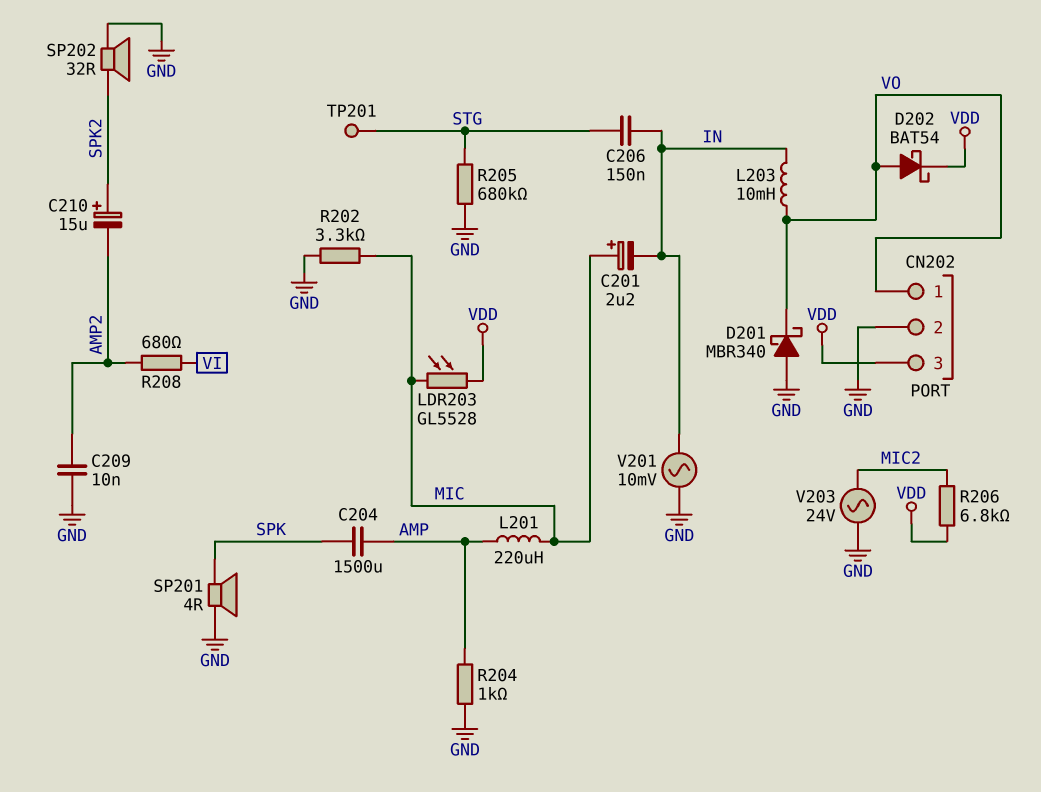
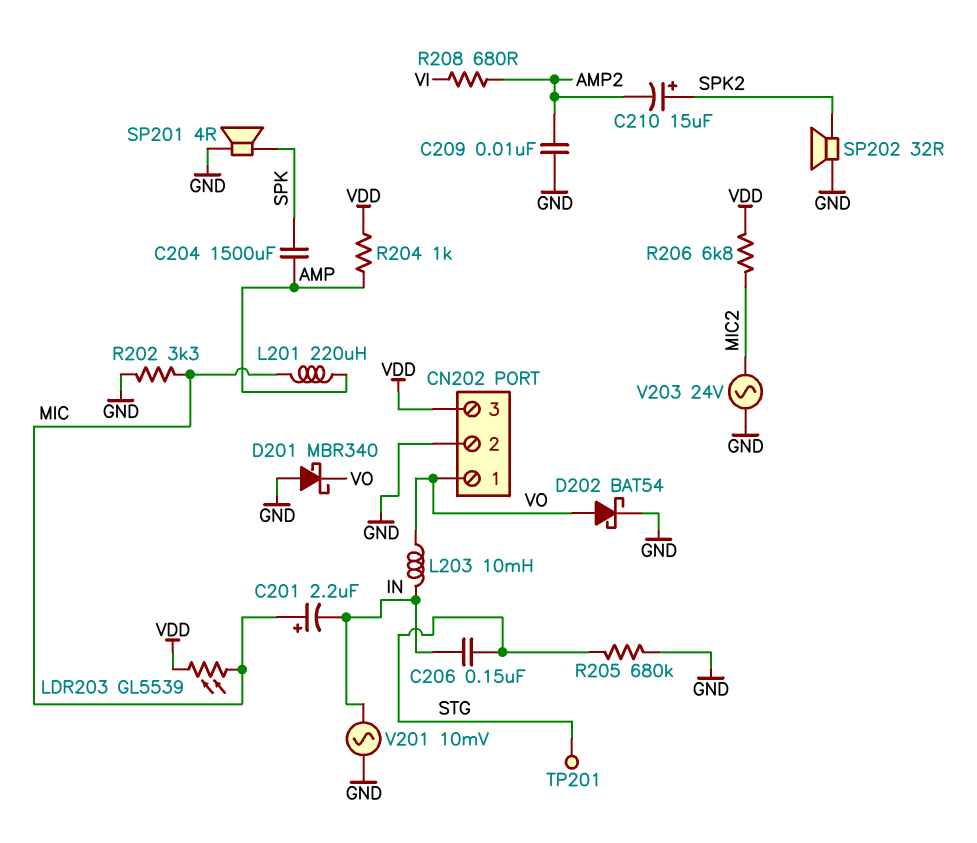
D202: schottky BAT54 (A VO, K VDD) -> schottky BAT54 (A VO, K GND)
LDR203: GL5528 (MIC, VDD) -> GL5539 (MIC, VDD)
R204: 1k (AMP, GND) -> 1k (AMP, VDD)

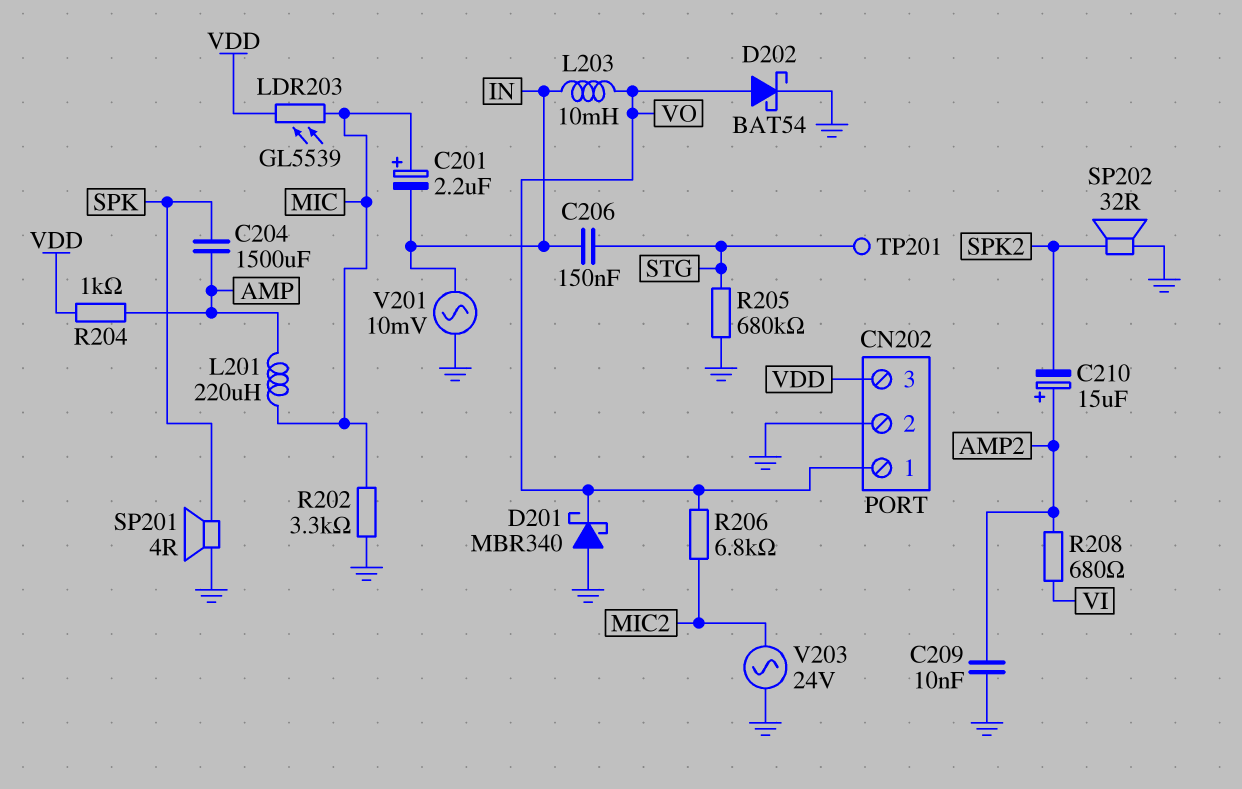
C210: 15uF (plus SPK2, minus AMP2) -> 15uF (plus AMP2, minus SPK2)
R206: 6.8k (MIC2, VDD) -> 6.8k (MIC2, VO)

